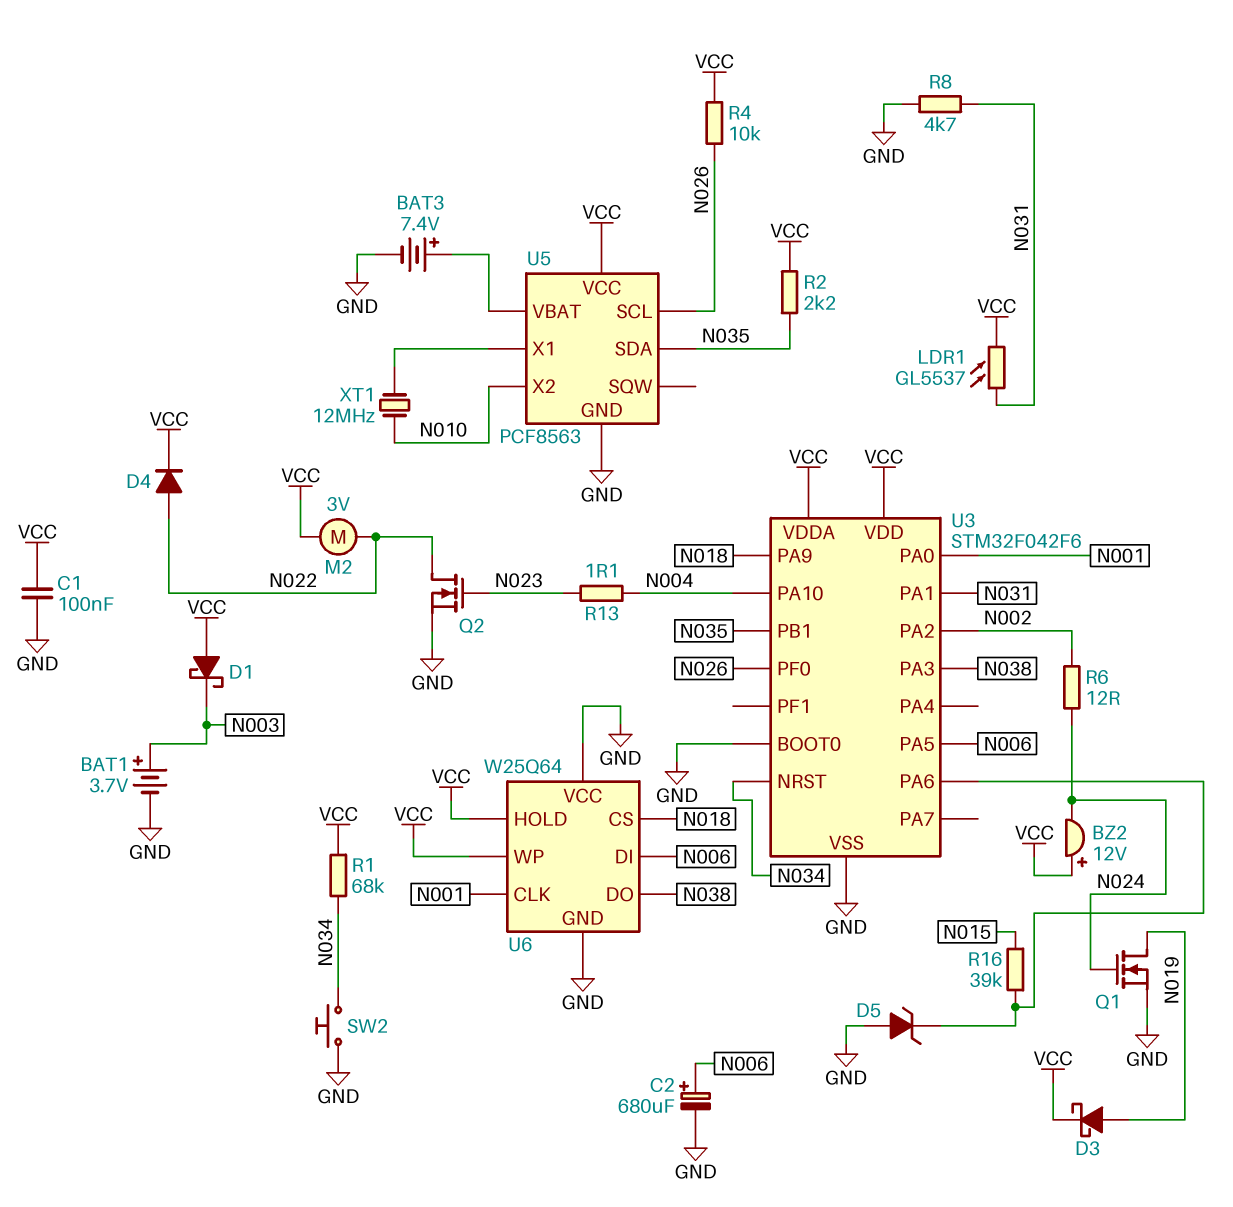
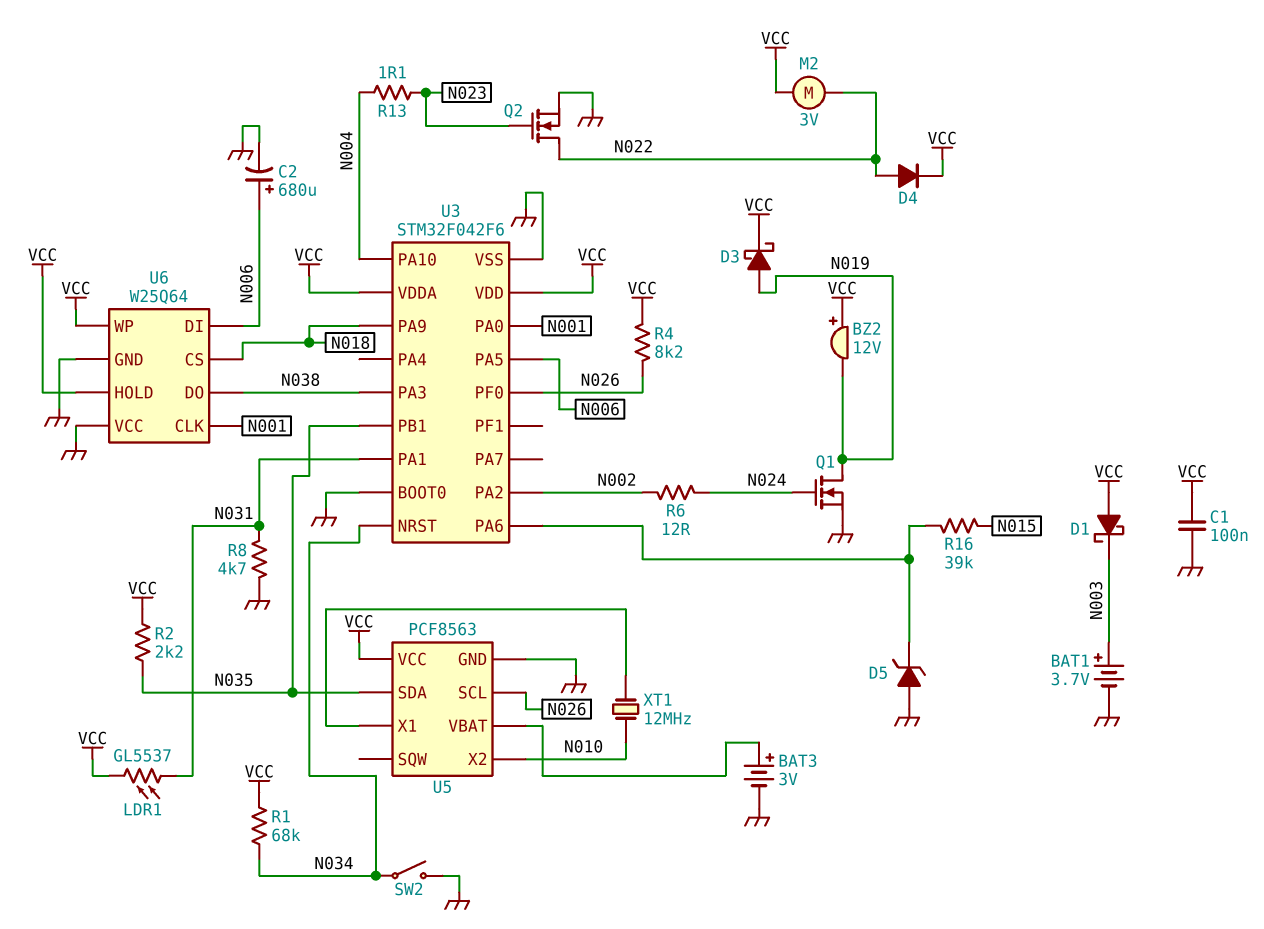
BAT3: 7.4V (plus U5/VBAT, minus GND) -> 3V (plus U5/VBAT, minus GND)
BZ2: buzzer 12V (plus VCC, minus N024) -> buzzer 12V (plus VCC, minus N019)
R4: 10k (N026, VCC) -> 8.2k (N026, VCC)
SW2: button (GND, N034) -> switch (GND, N034)

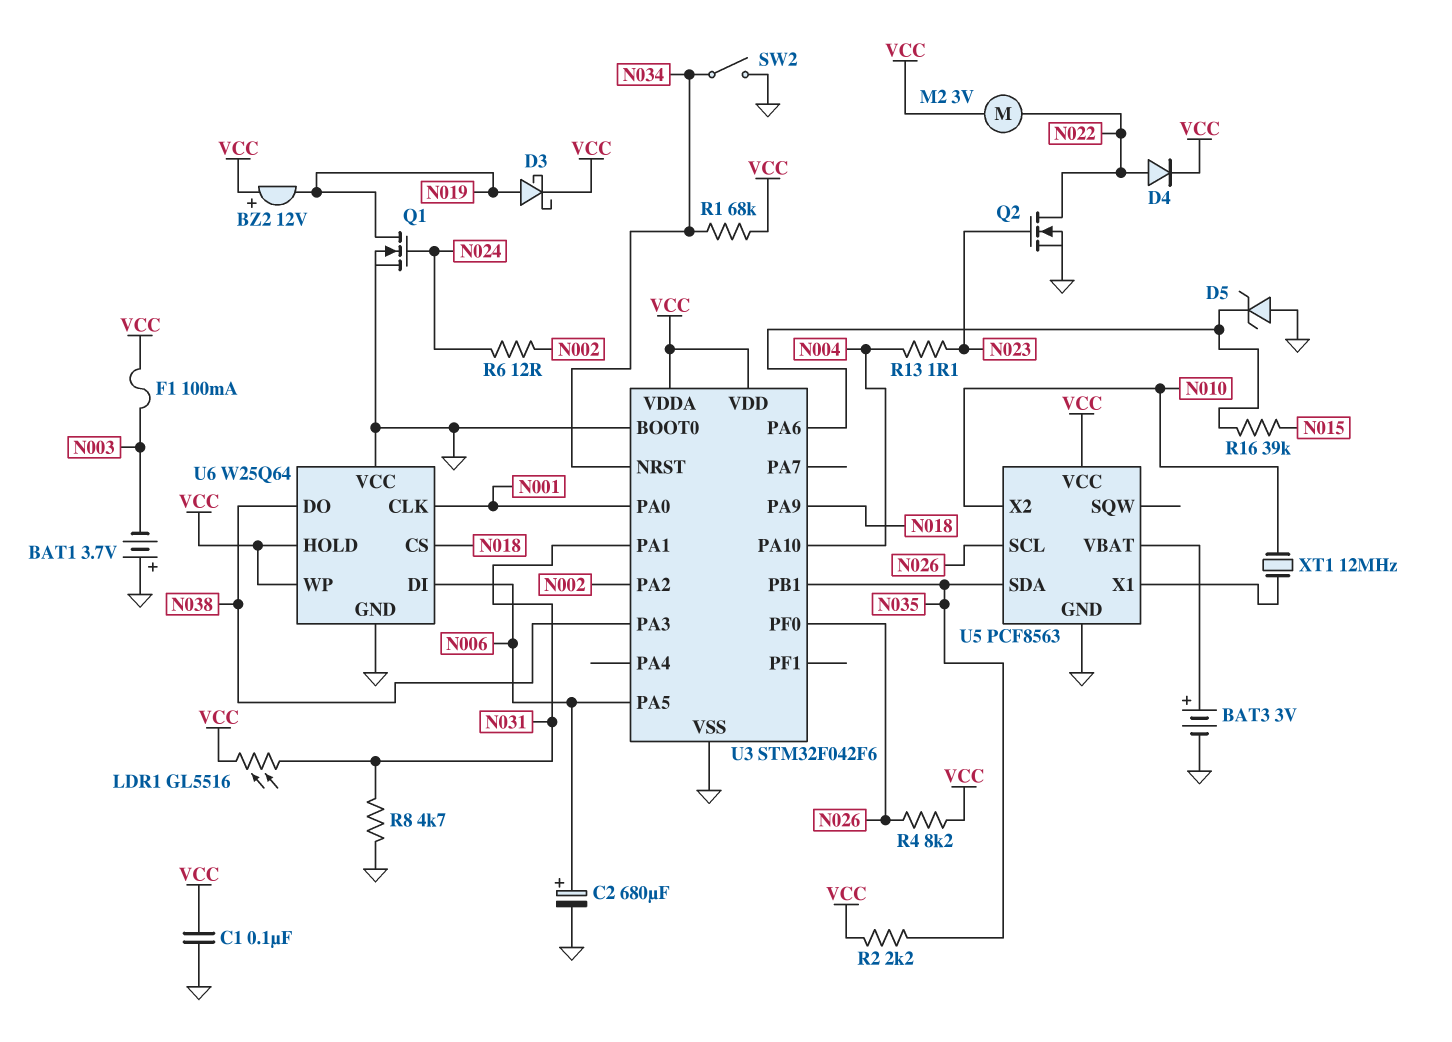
BAT1: 3.7V (plus N003, minus GND) -> 3.7V (plus GND, minus N003)
D1: schottky (A VCC, K N003) -> none
F1: none -> 100mA (N003, VCC)
LDR1: GL5537 (N031, VCC) -> GL5516 (N031, VCC)

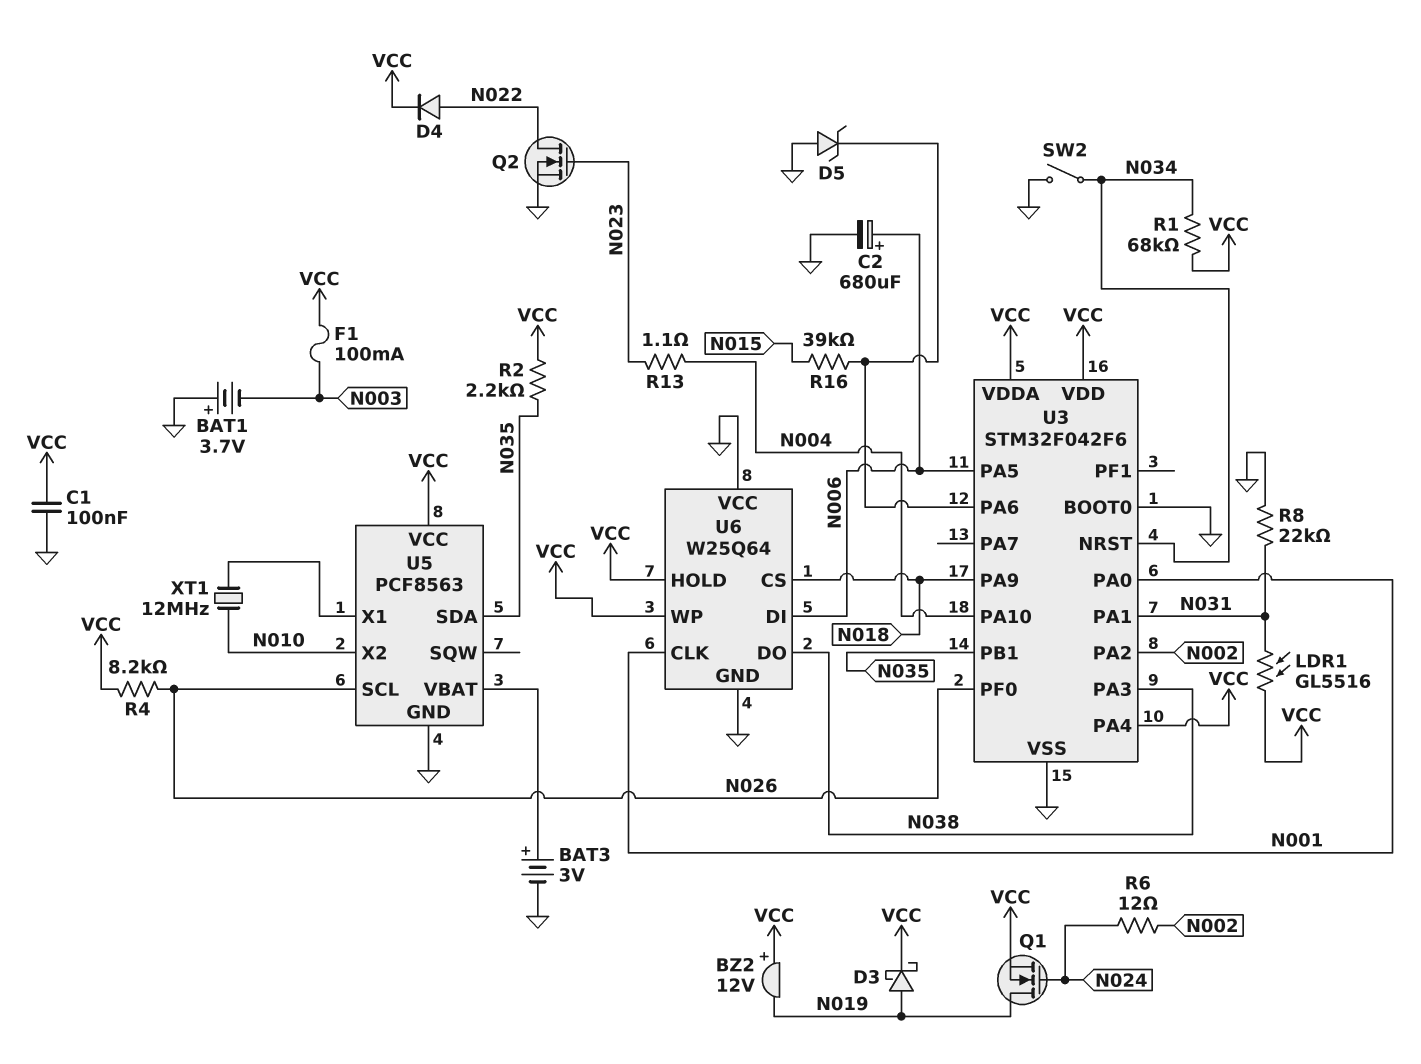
M2: motor 3V (N022, VCC) -> none
Q1: NMOS (G N024, D N019, S GND) -> NMOS (G N024, D N019, S VCC)
R8: 4.7k (GND, N031) -> 22k (GND, N031)
U3 pin PA4: none -> VCC

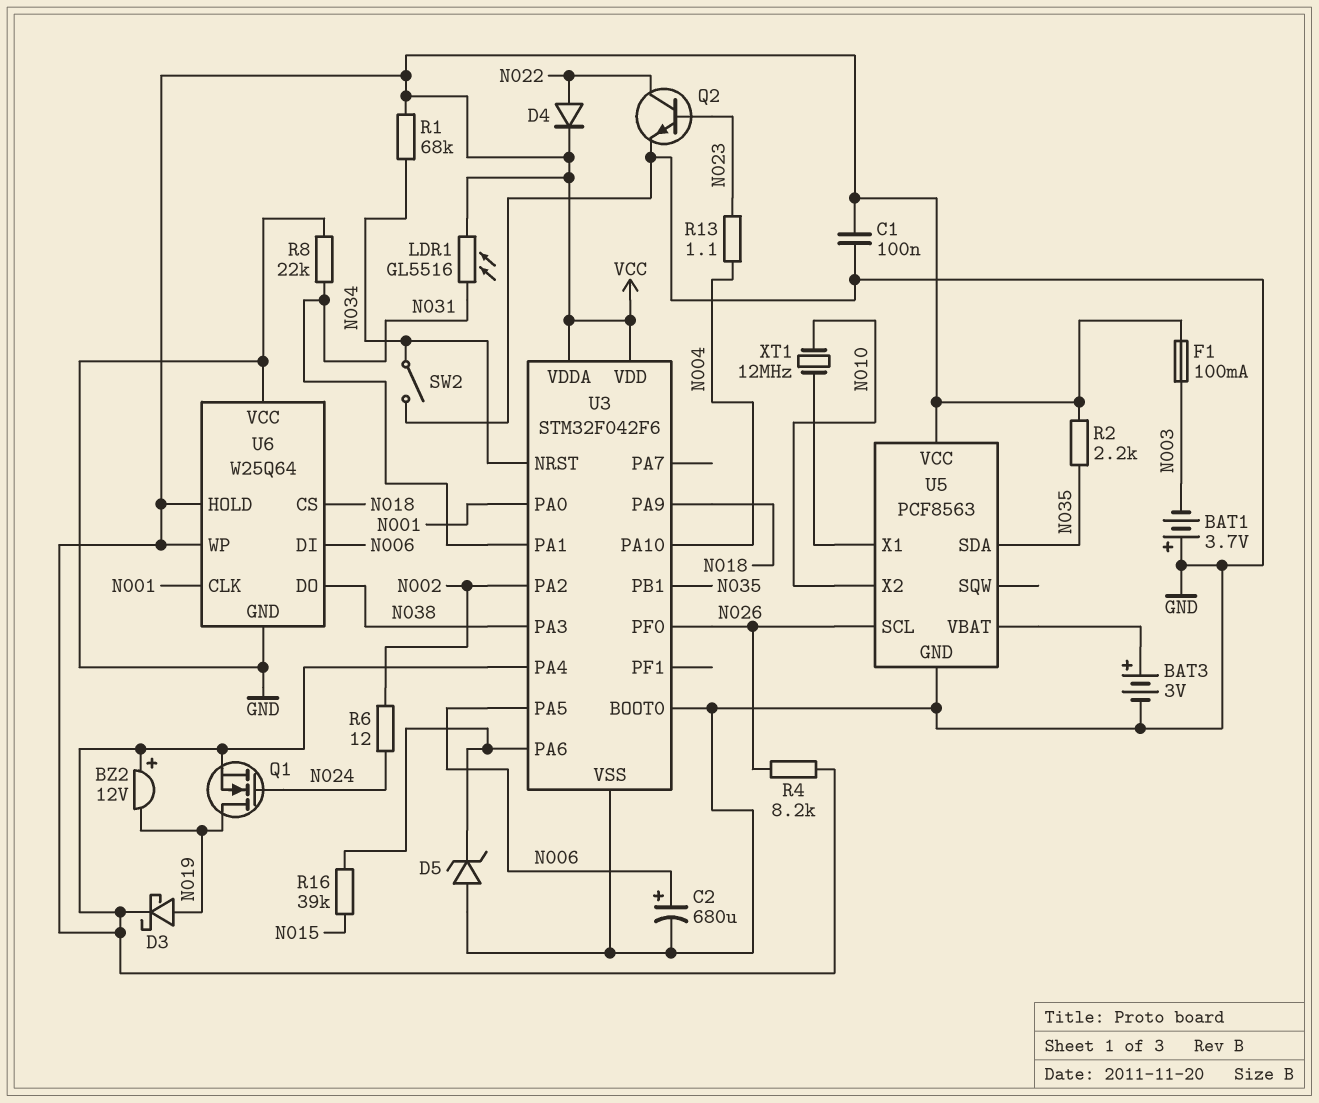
Q2: NMOS (G N023, D N022, S GND) -> NPN (B N023, C N022, E GND)

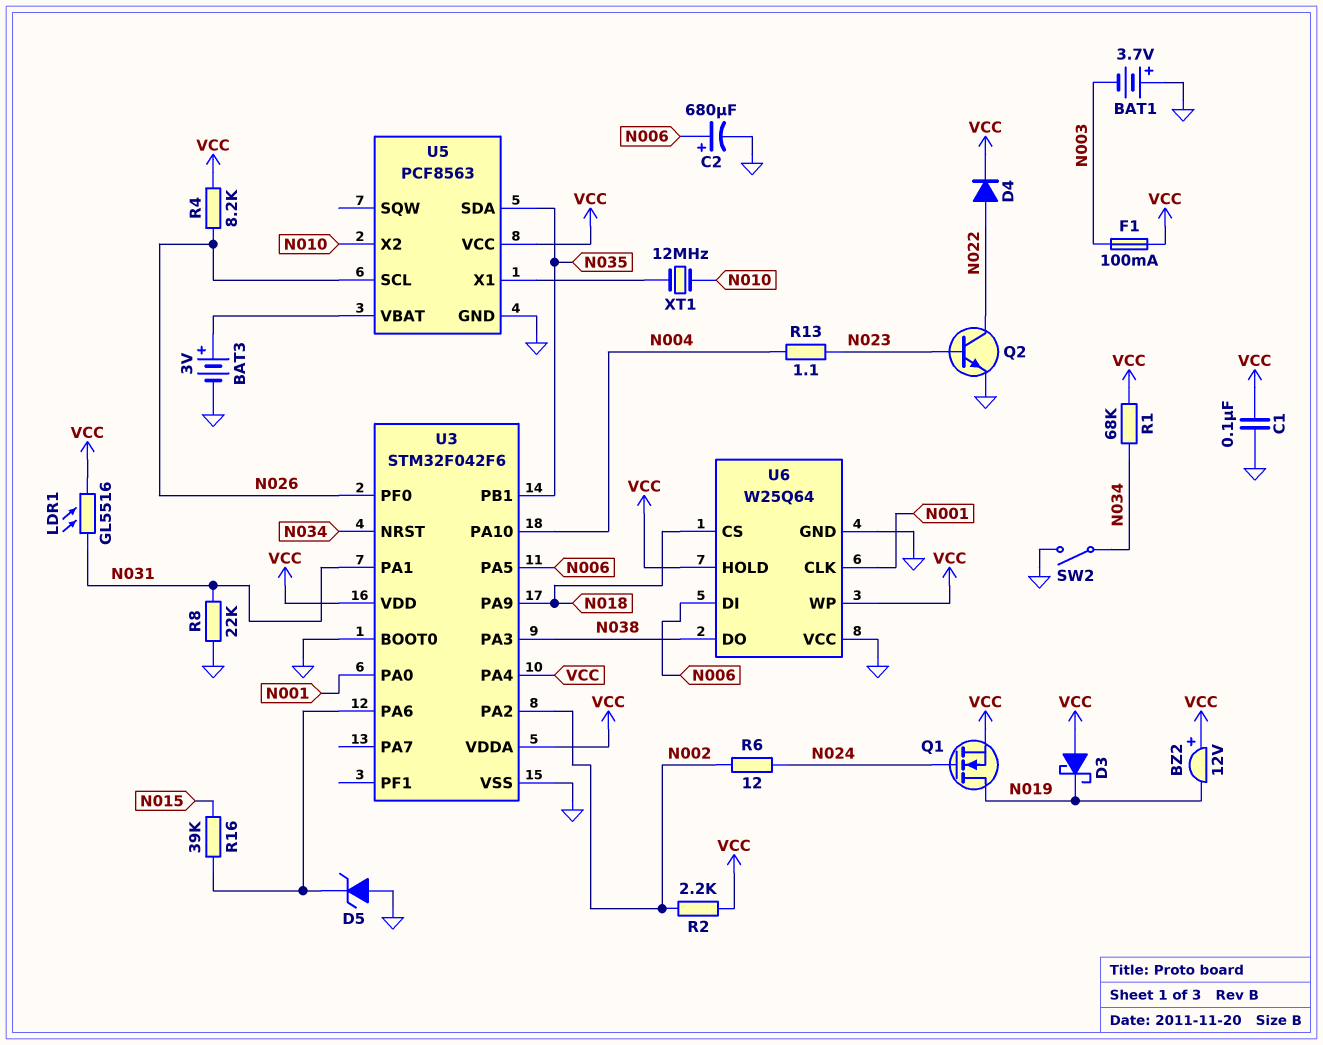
D3: schottky (A N019, K VCC) -> schottky (A VCC, K N019)
R2: 2.2k (N035, VCC) -> 2.2k (N002, VCC)

